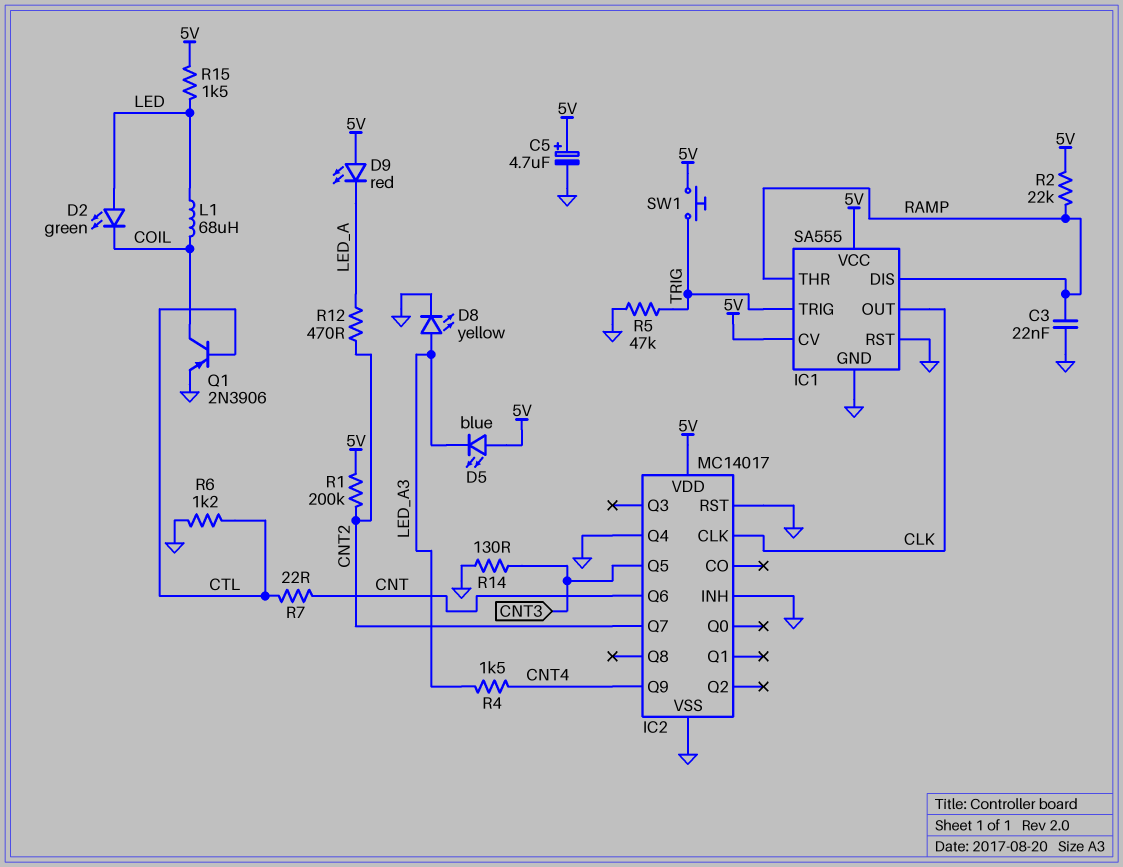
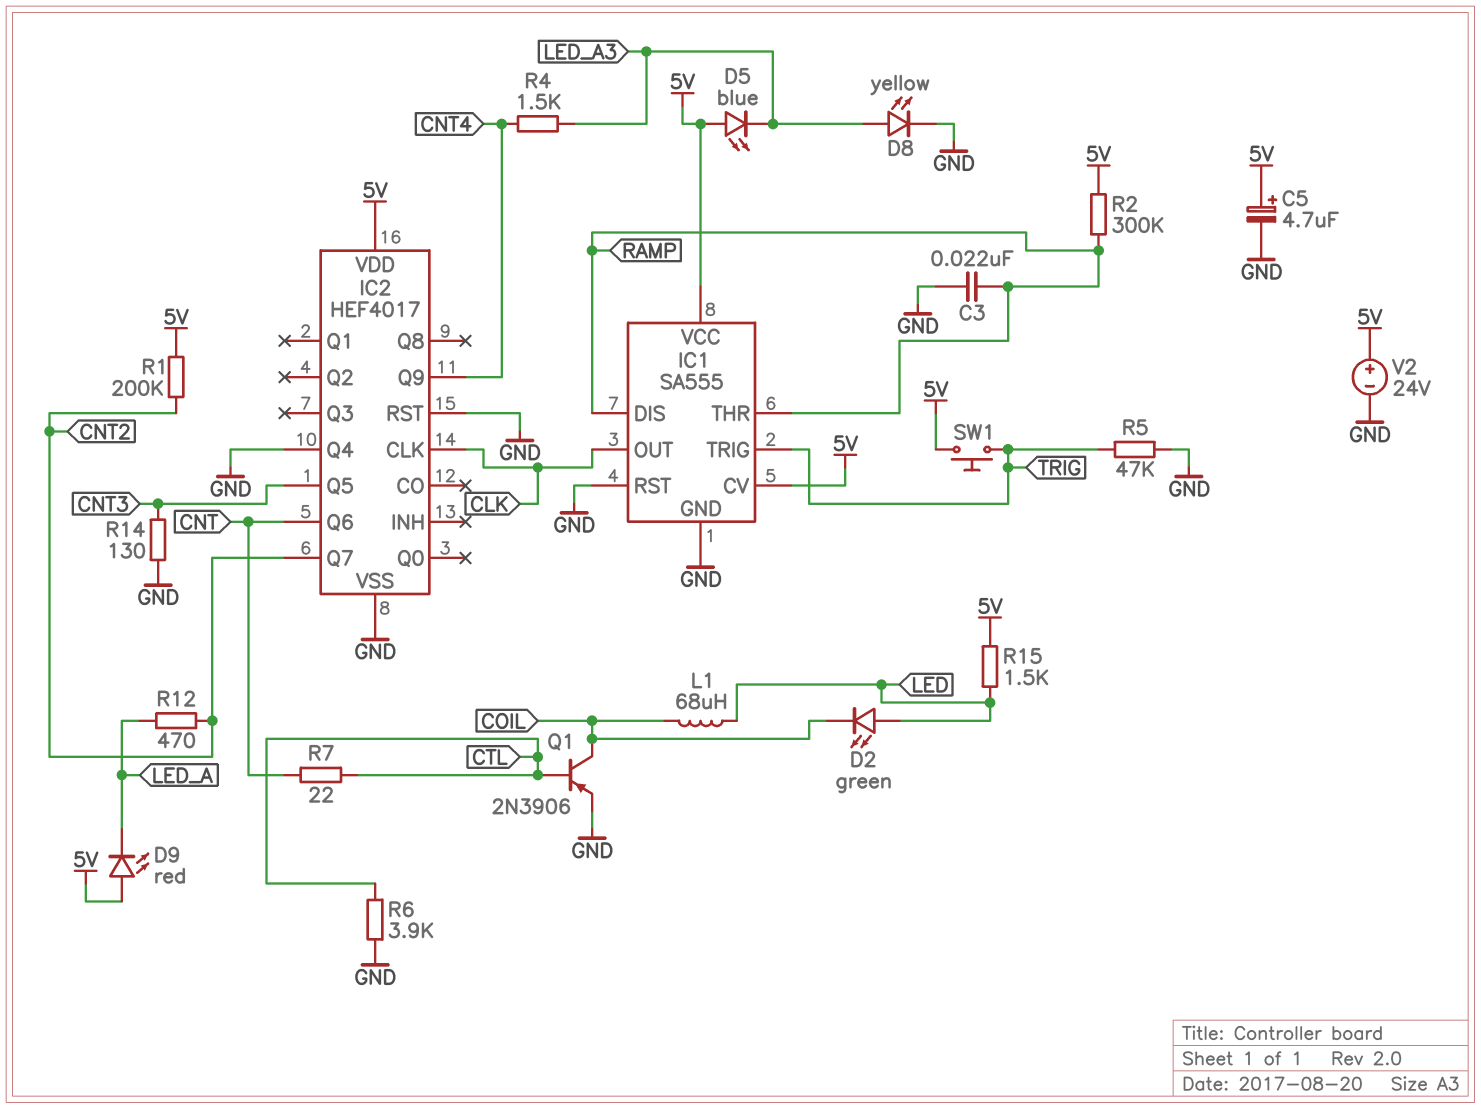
IC2: MC14017 -> HEF4017
IC2 pin INH: GND -> none
R2: 22k (5V, RAMP) -> 300k (5V, RAMP)
R6: 1.2k (CTL, GND) -> 3.9k (CTL, GND)
V2: none -> 24V (plus 5V, minus GND)

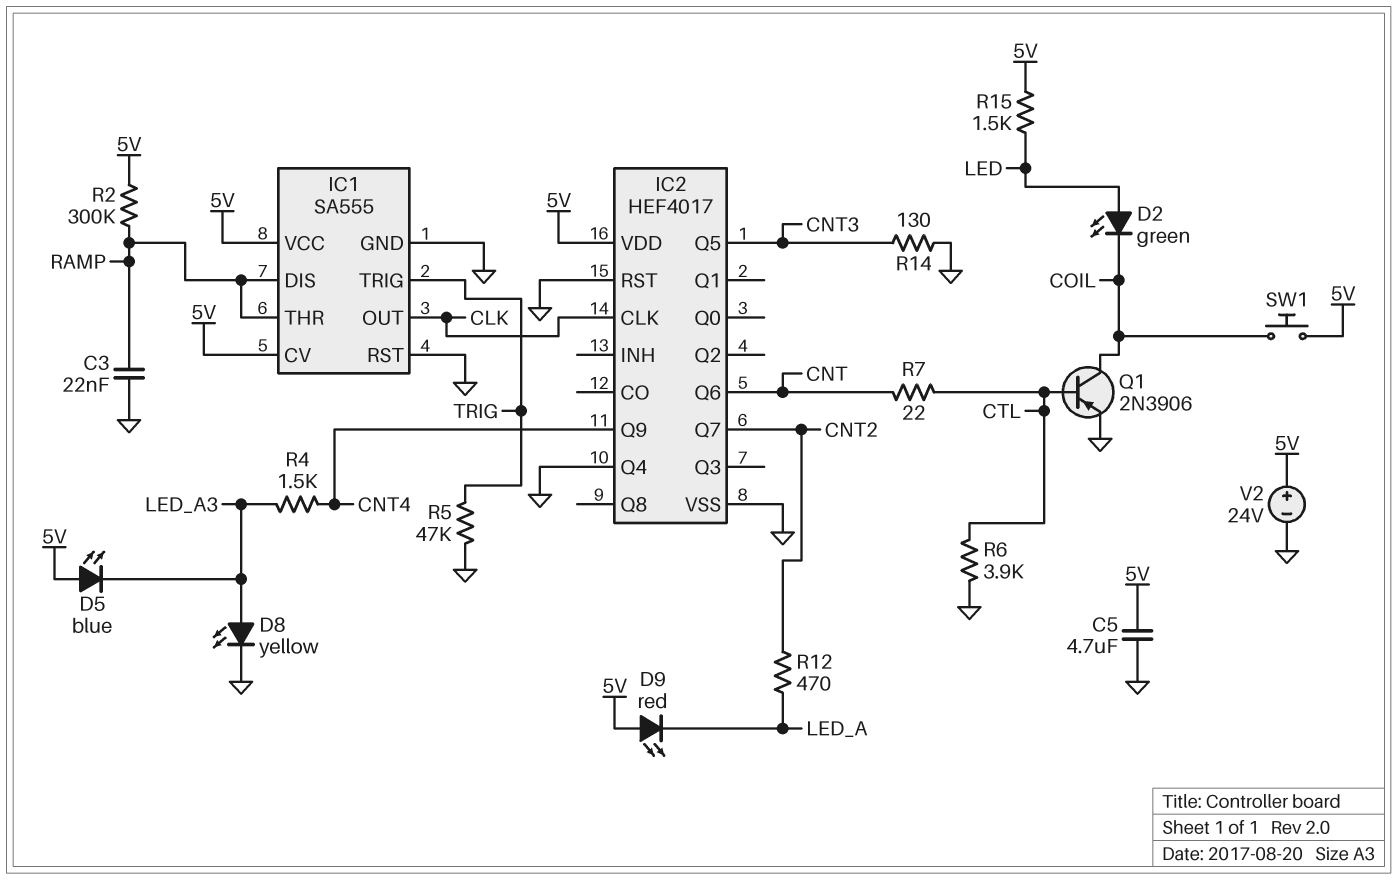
C5: 4.7uF (plus 5V, minus GND) -> 4.7uF (5V, GND)
L1: 68uH (COIL, LED) -> none
R1: 200k (5V, CNT2) -> none
SW1: button (5V, TRIG) -> button (5V, COIL)

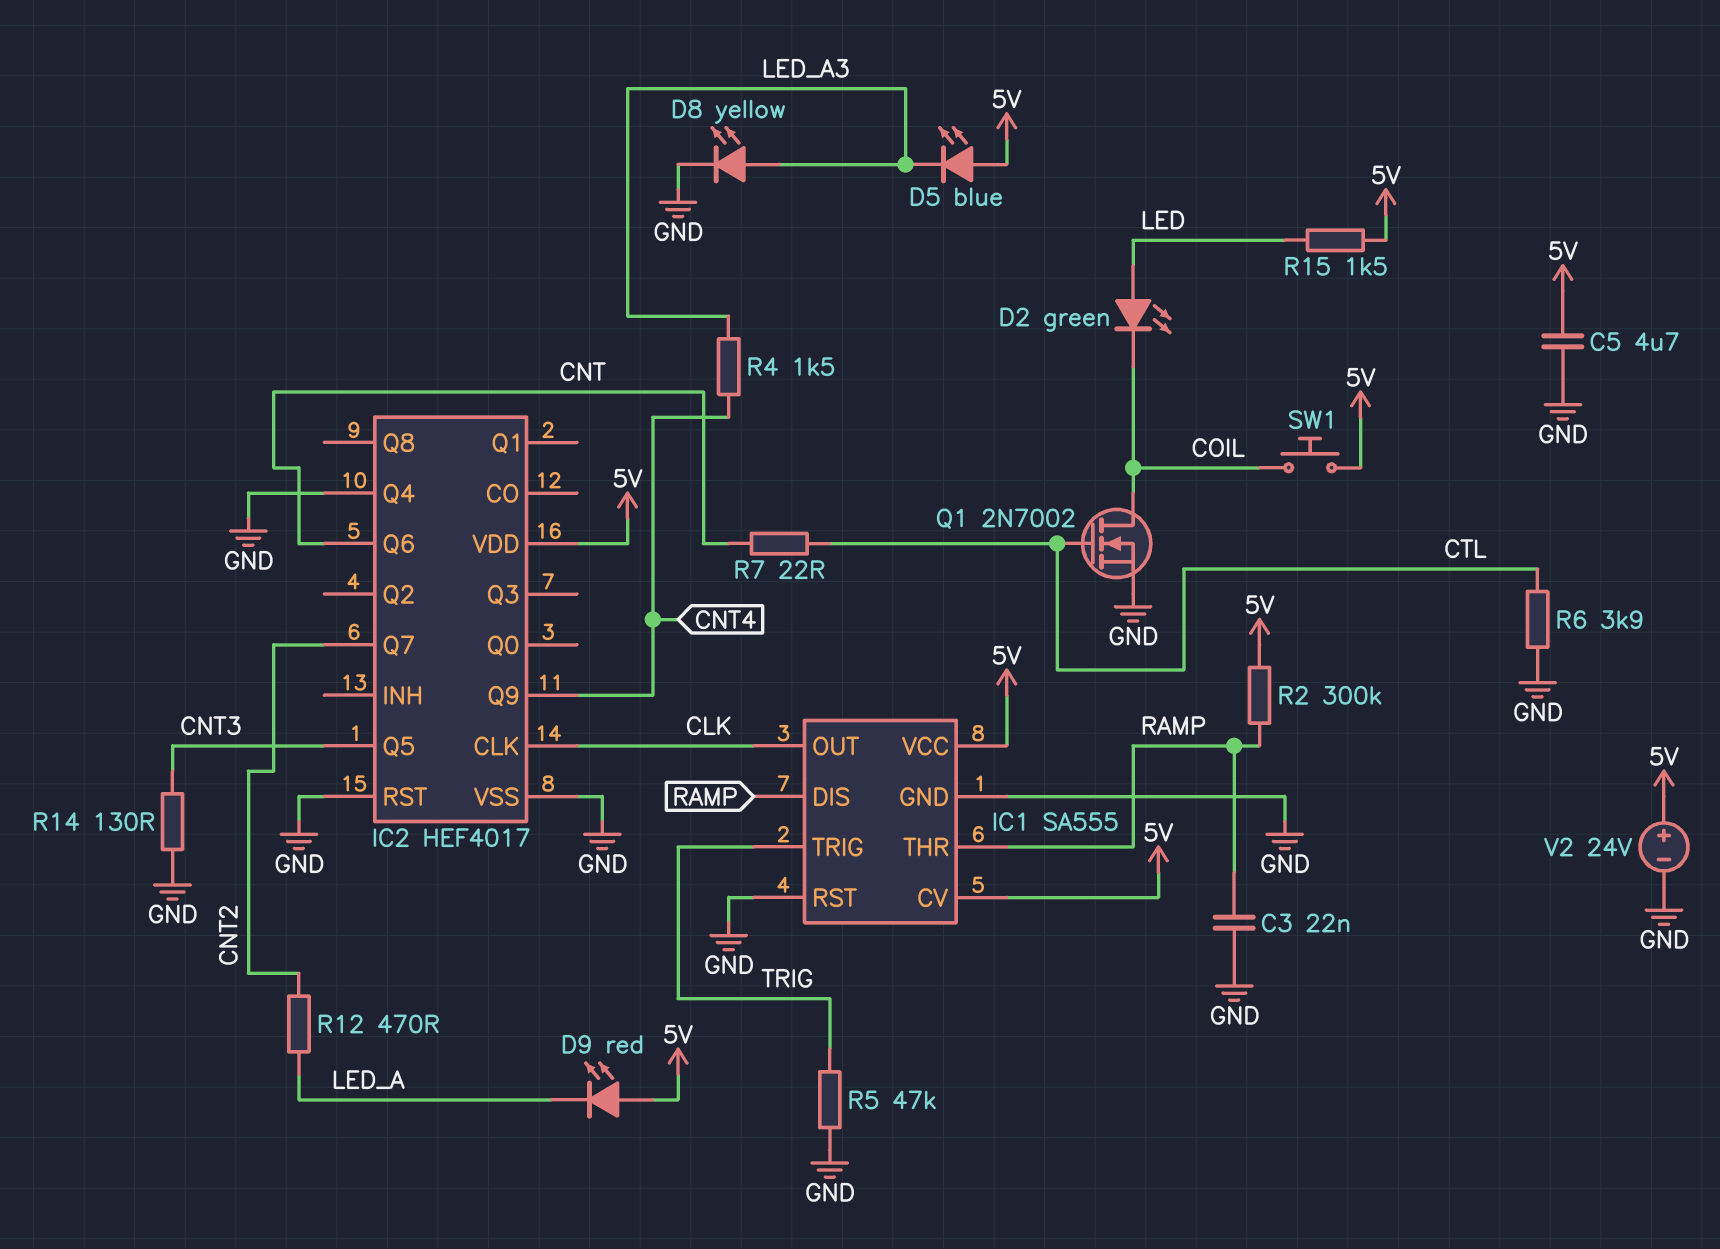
Q1: PNP 2N3906 (B CTL, C COIL, E GND) -> NMOS 2N7002 (G CTL, D COIL, S GND)

